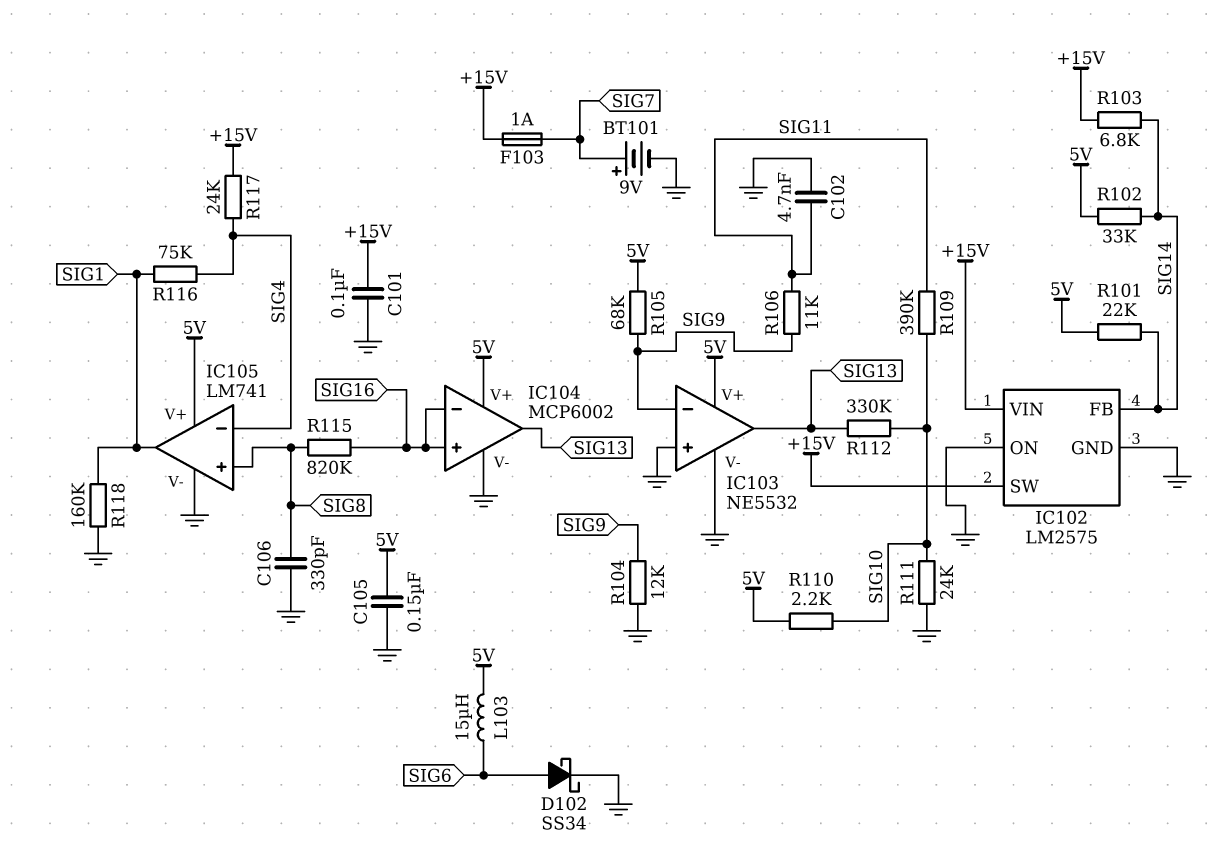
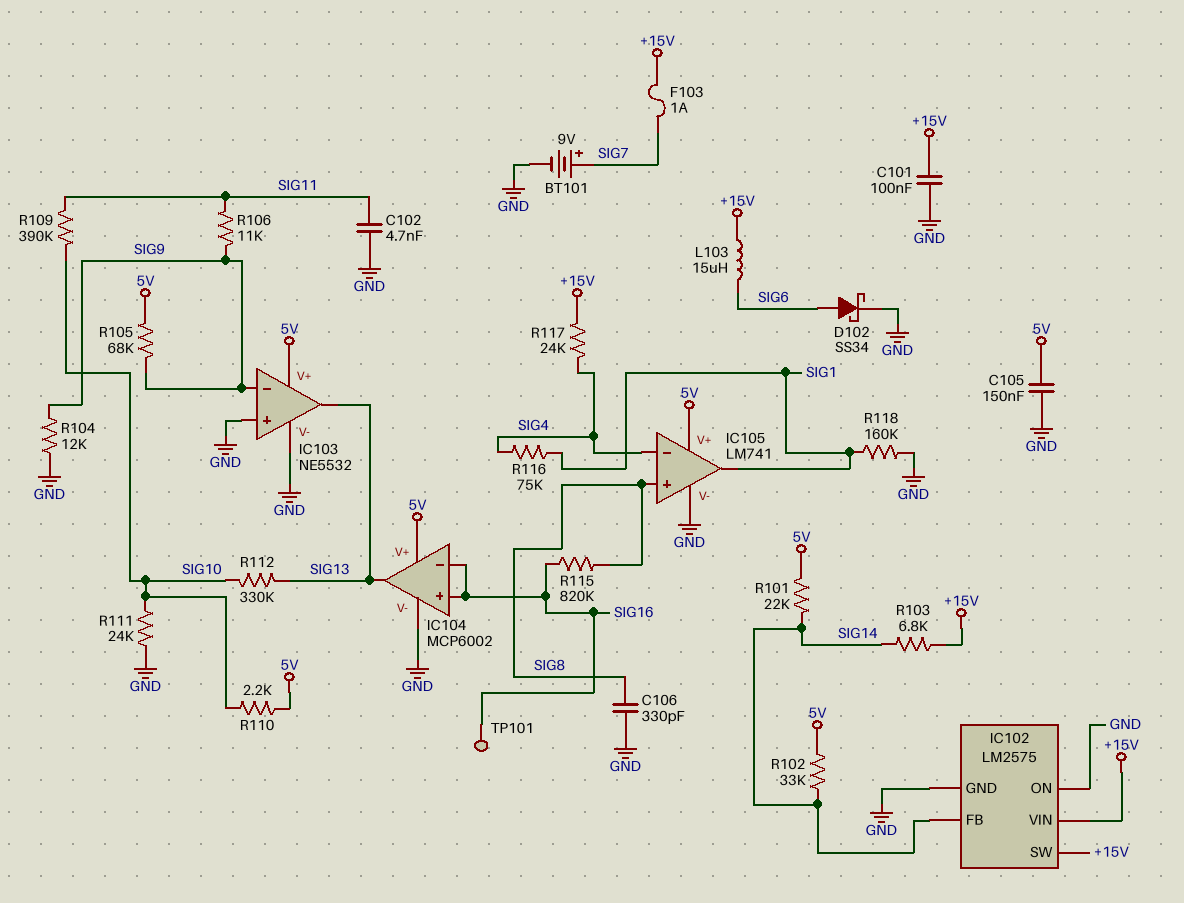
L103: 15uH (5V, SIG6) -> 15uH (+15V, SIG6)
TP101: none -> test point (SIG16)

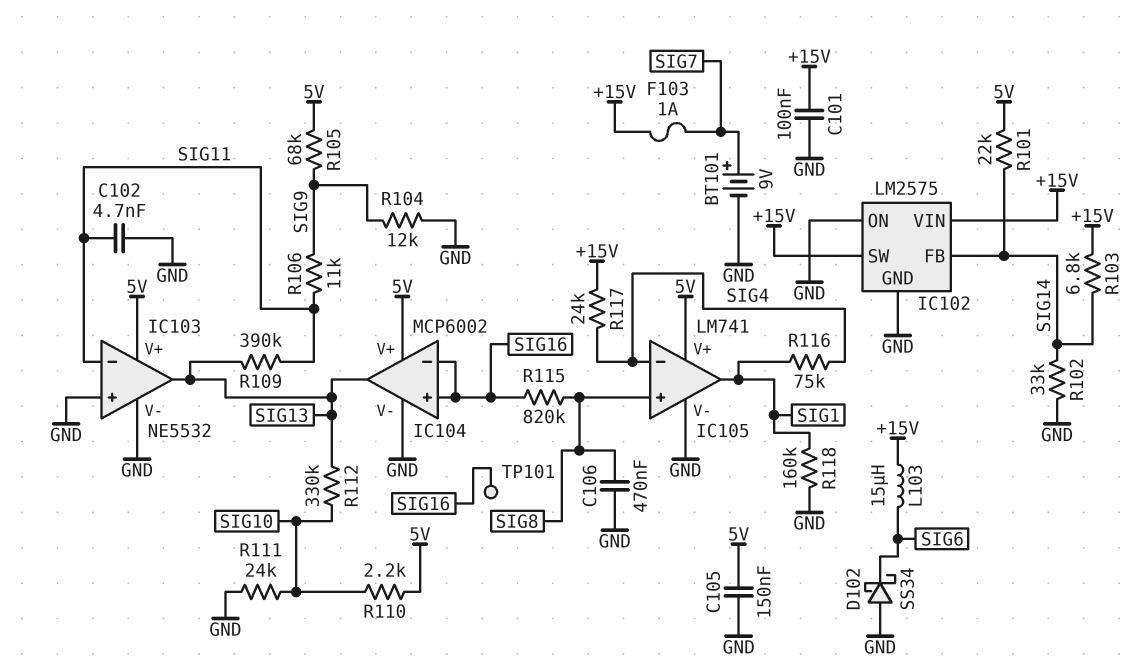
C106: 330pF (GND, SIG8) -> 470nF (GND, SIG8)
D102: schottky SS34 (A SIG6, K GND) -> schottky SS34 (A GND, K SIG6)
IC103 pin in-: SIG9 -> SIG11
R102: 33k (5V, SIG14) -> 33k (GND, SIG14)
R109: 390k (SIG10, SIG11) -> 390k (SIG11, SIG13)

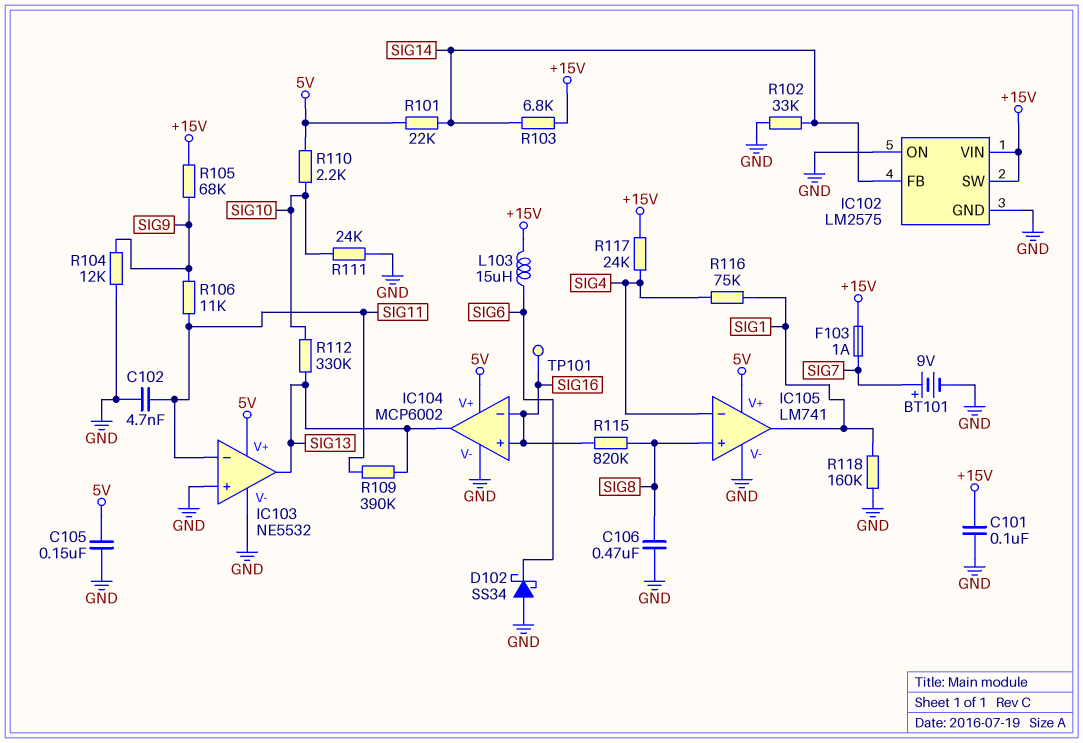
R105: 68k (5V, SIG9) -> 68k (+15V, SIG9)

